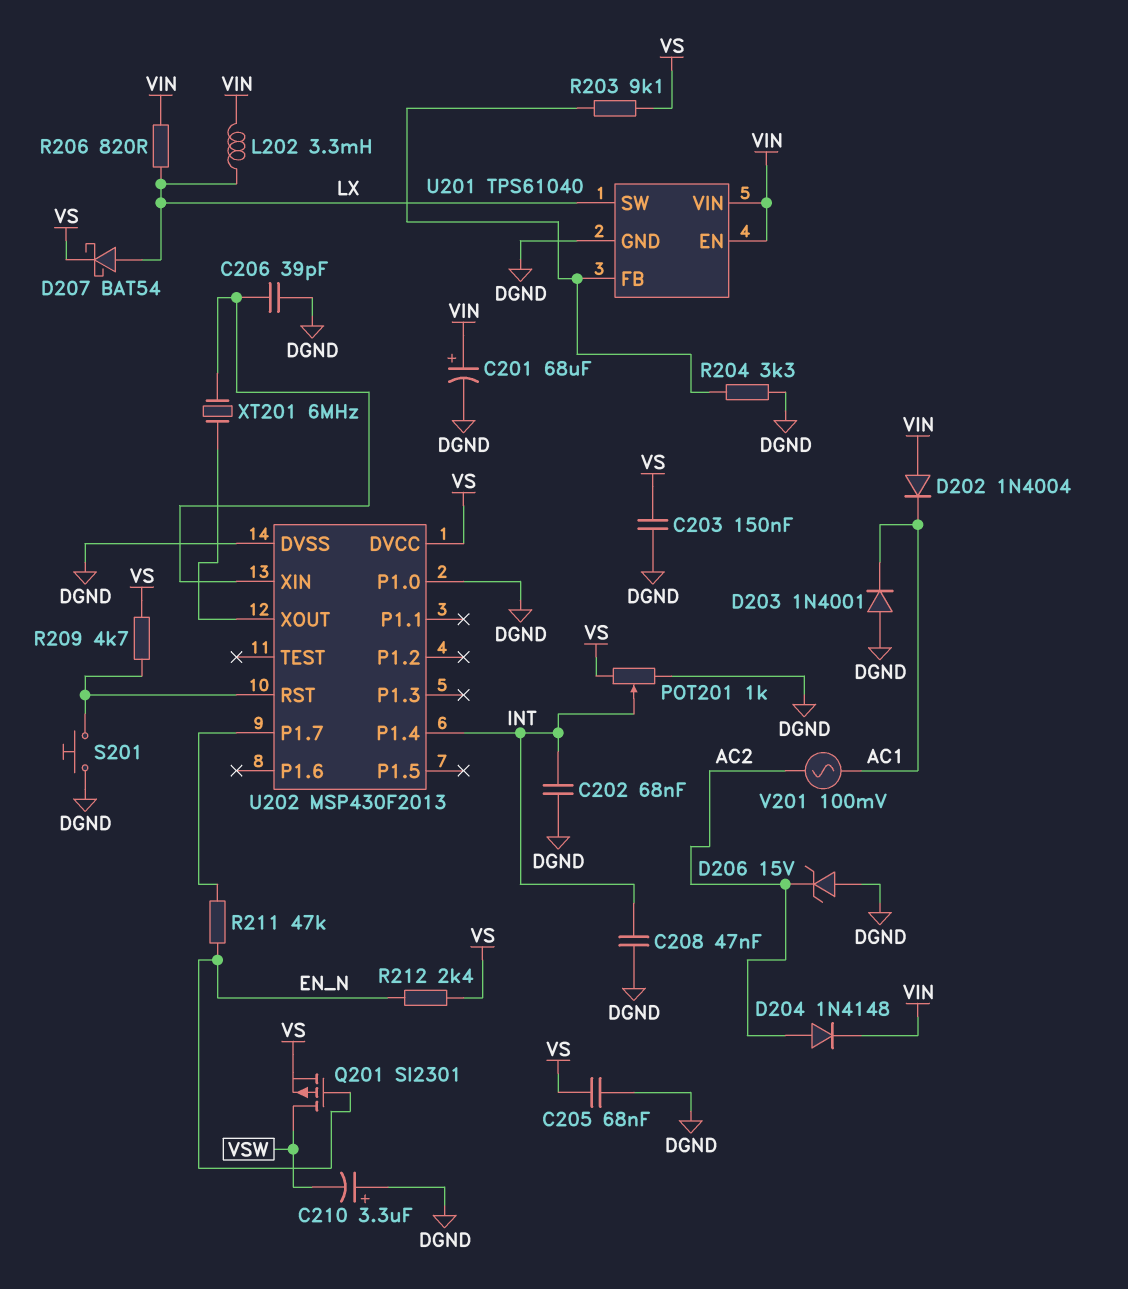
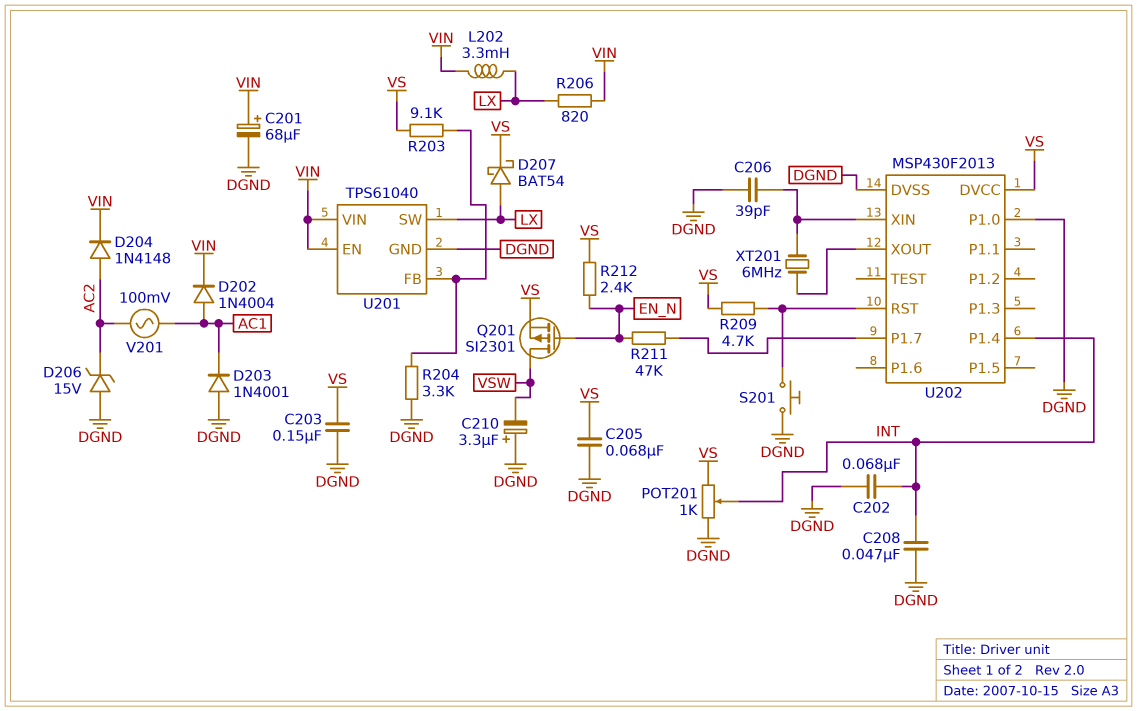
D202: diode 1N4004 (A VIN, K AC1) -> diode 1N4004 (A AC1, K VIN)

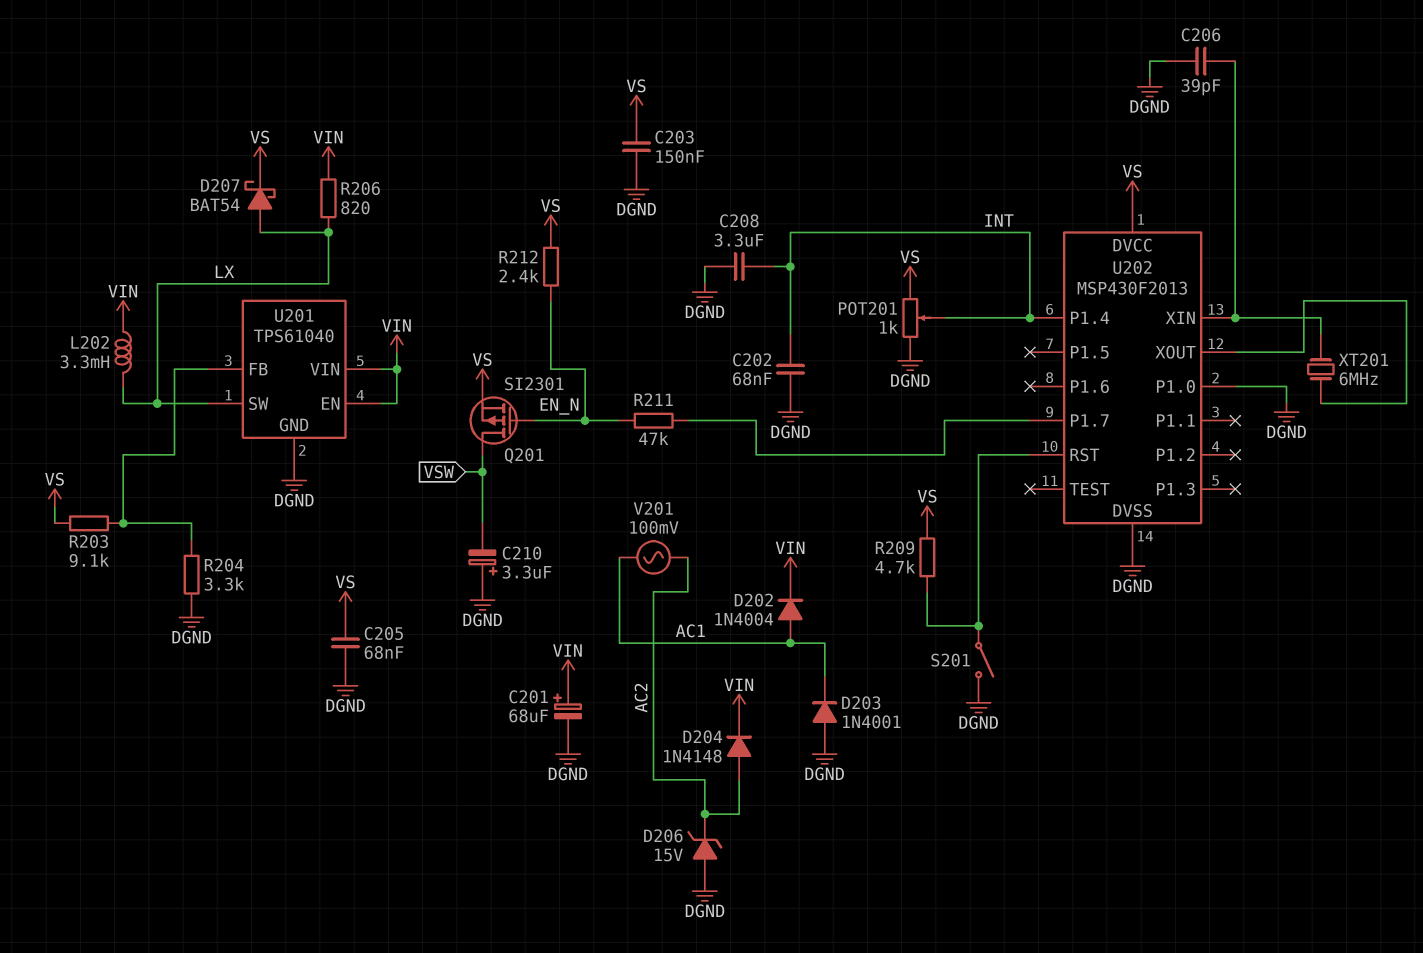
C208: 47nF (DGND, INT) -> 3.3uF (DGND, INT)
S201: button (DGND, U202/RST) -> switch (DGND, U202/RST)

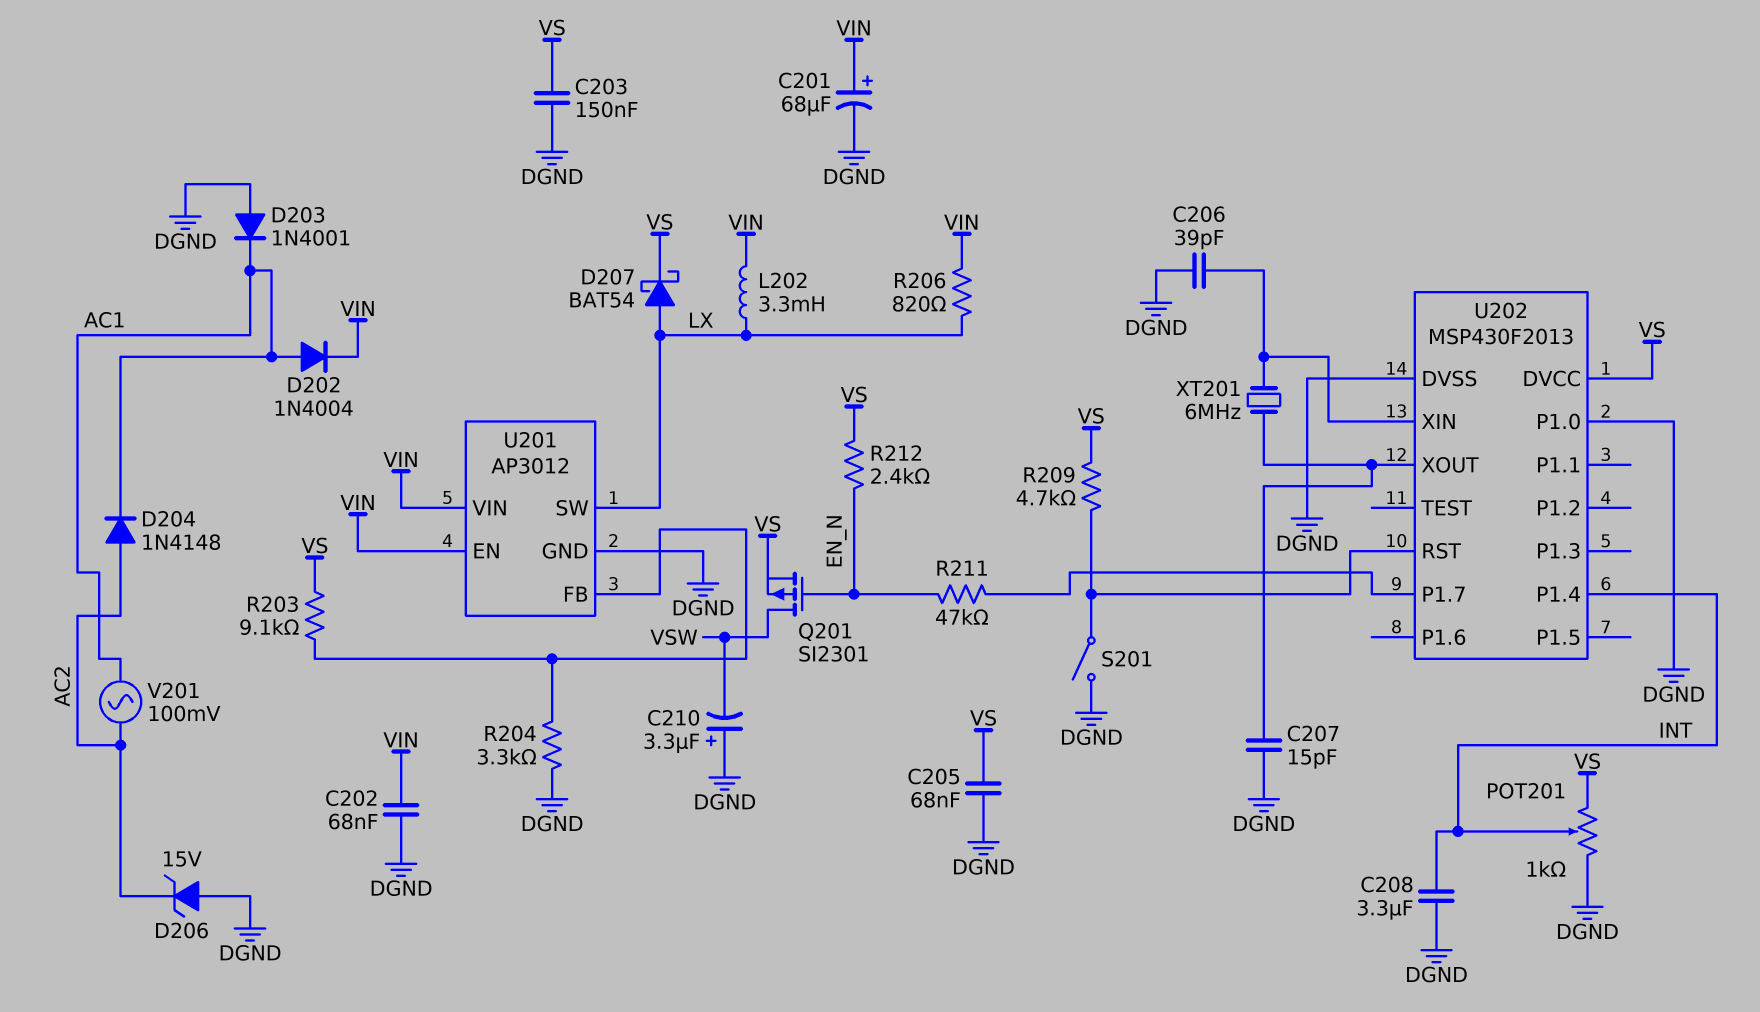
C202: 68nF (DGND, INT) -> 68nF (DGND, VIN)
C207: none -> 15pF (DGND, U202/XOUT)
D204: diode 1N4148 (A AC2, K VIN) -> diode 1N4148 (A AC2, K AC1)
U201: TPS61040 -> AP3012

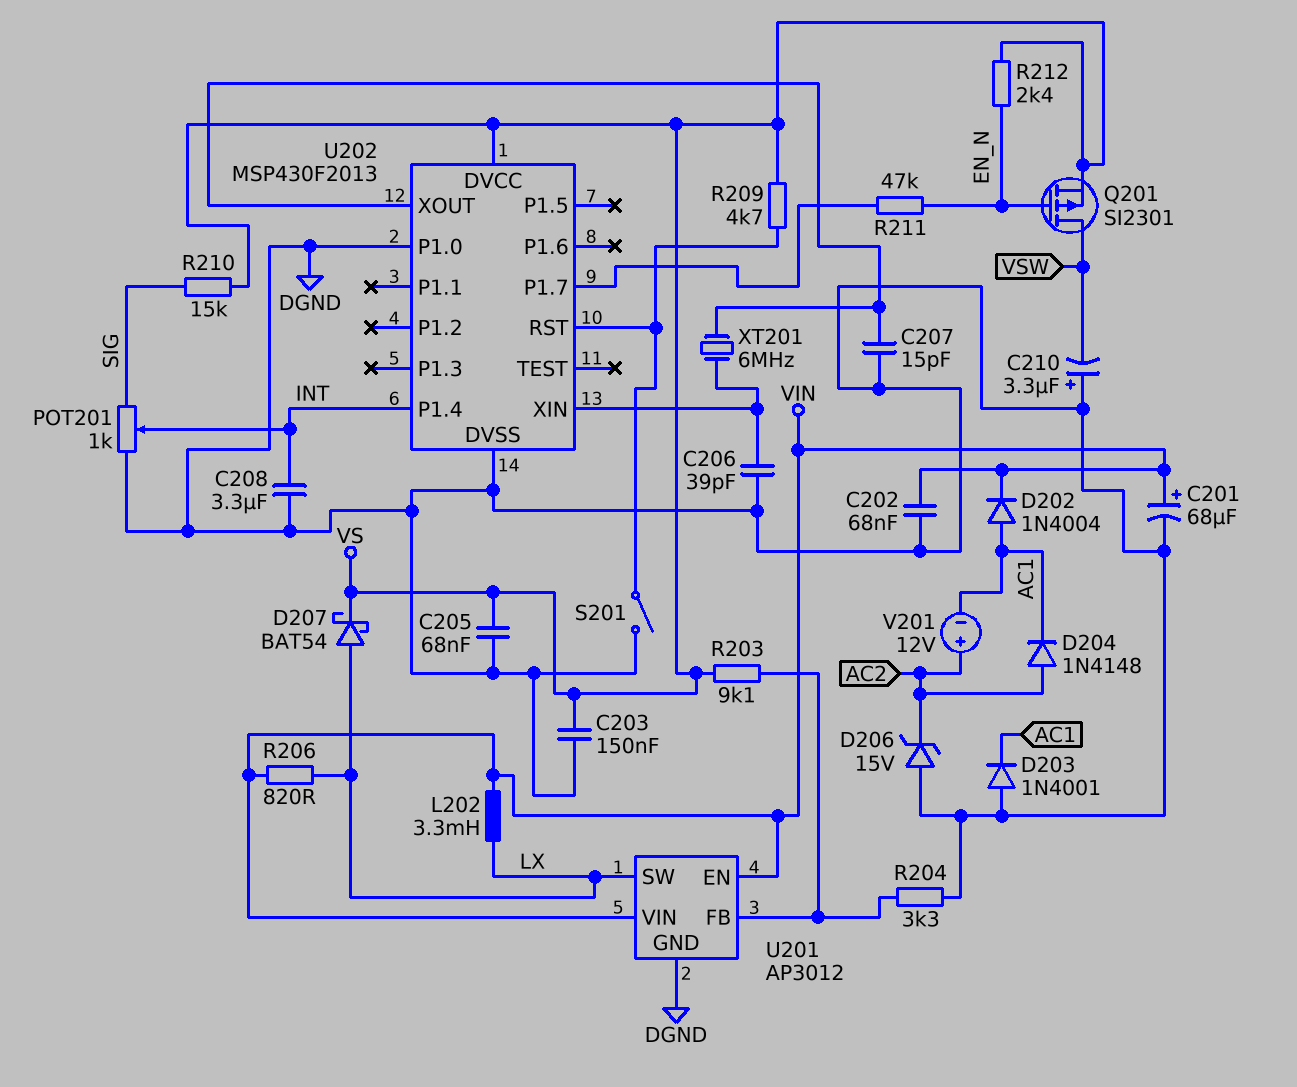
POT201: 1k (DGND, VS, wiper INT) -> 1k (DGND, SIG, wiper INT)
R210: none -> 15k (SIG, VS)
V201: AC 100mV (AC1, AC2) -> 12V (plus AC2, minus AC1)

